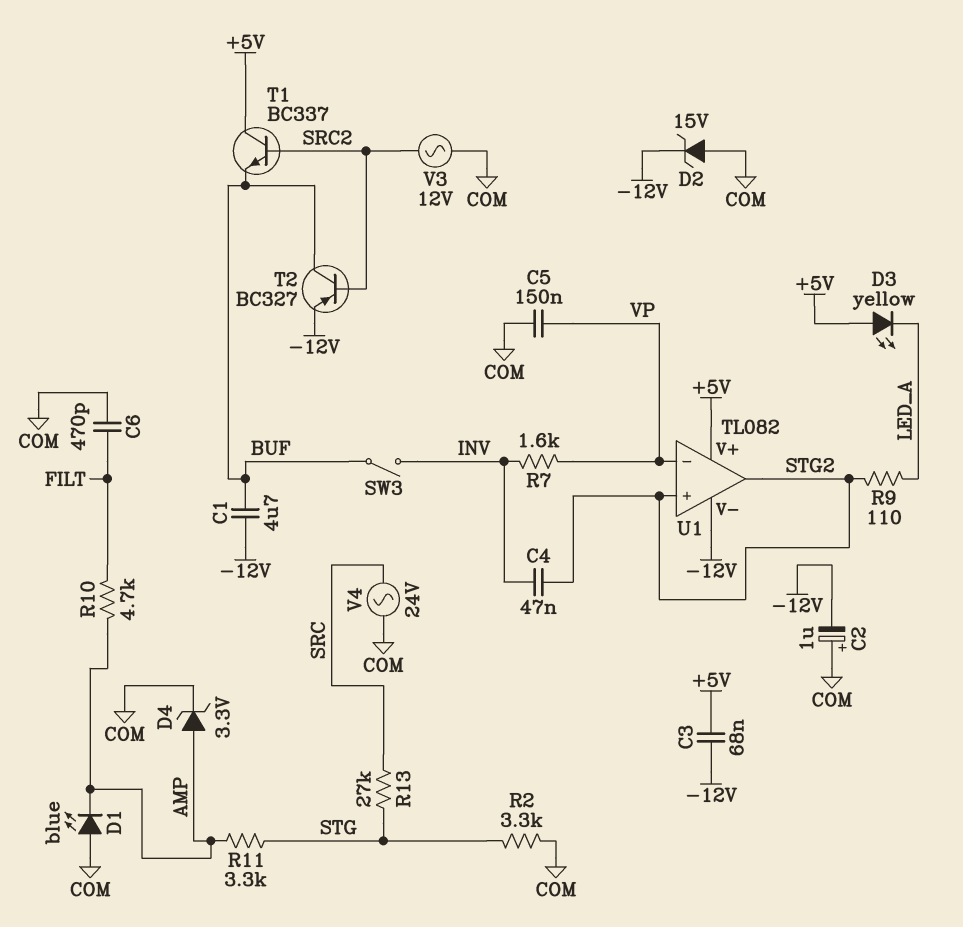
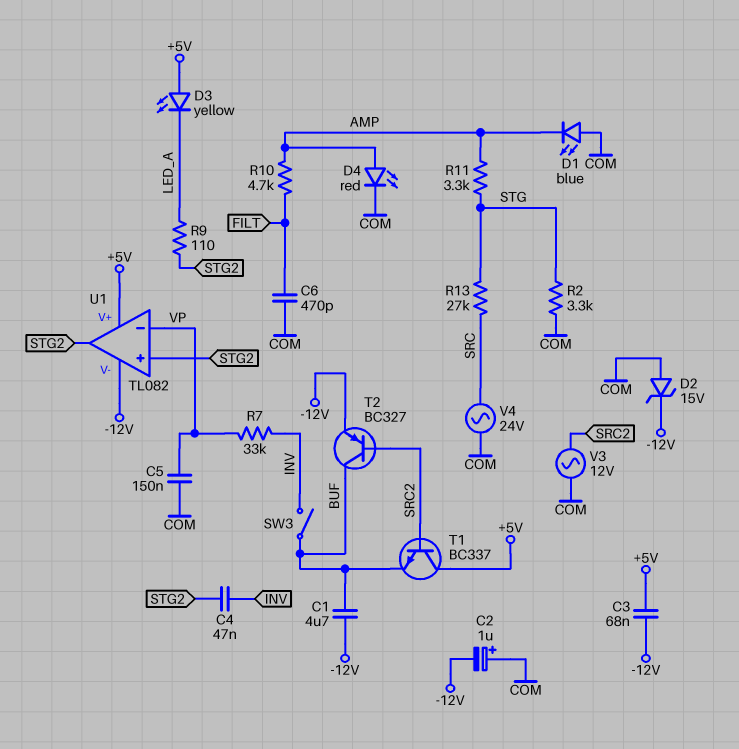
D4: zener 3.3V (A AMP, K COM) -> LED red (A AMP, K COM)
R7: 1.6k (INV, VP) -> 33k (INV, VP)

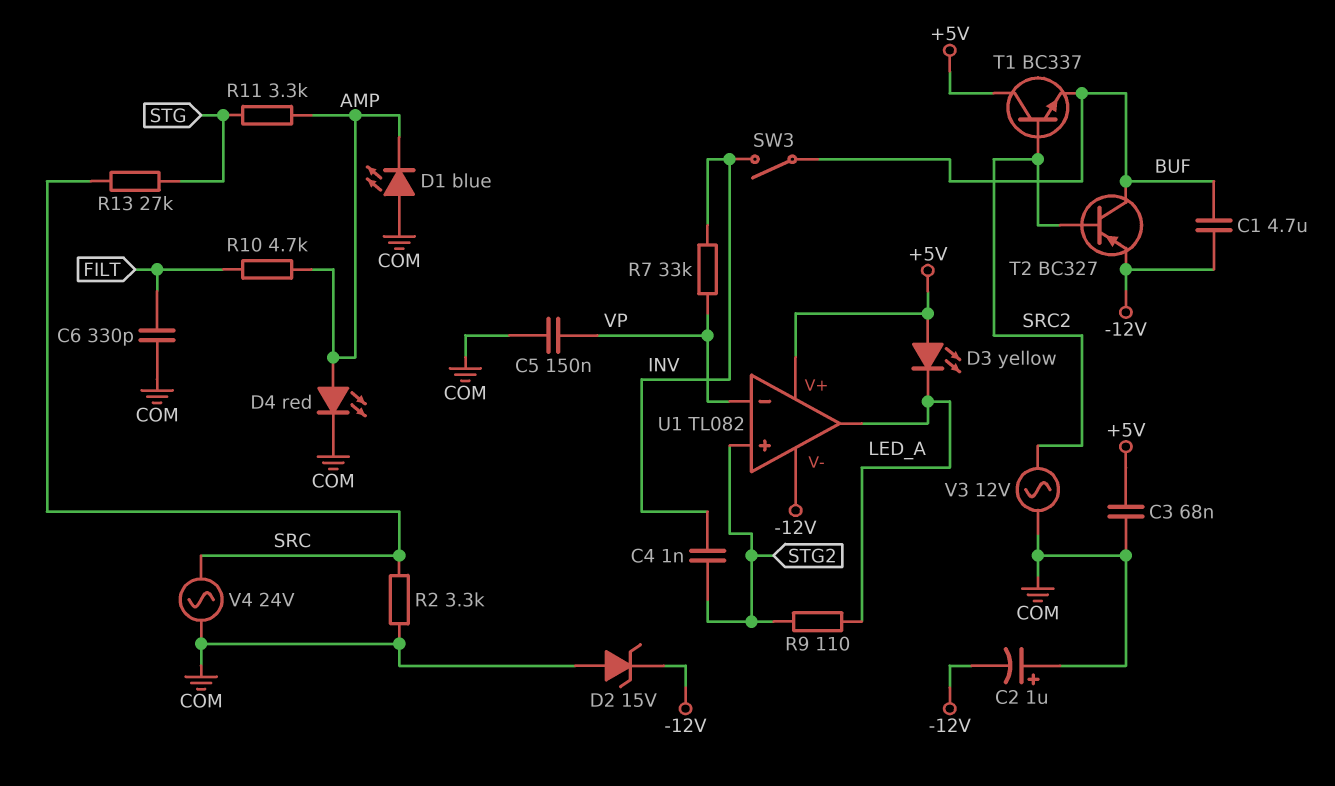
C3: 68nF (+5V, -12V) -> 68nF (+5V, COM)
C4: 47nF (INV, STG2) -> 1nF (INV, STG2)
C6: 470pF (COM, FILT) -> 330pF (COM, FILT)
R2: 3.3k (COM, STG) -> 3.3k (COM, SRC)
U1 pin out: STG2 -> LED_A

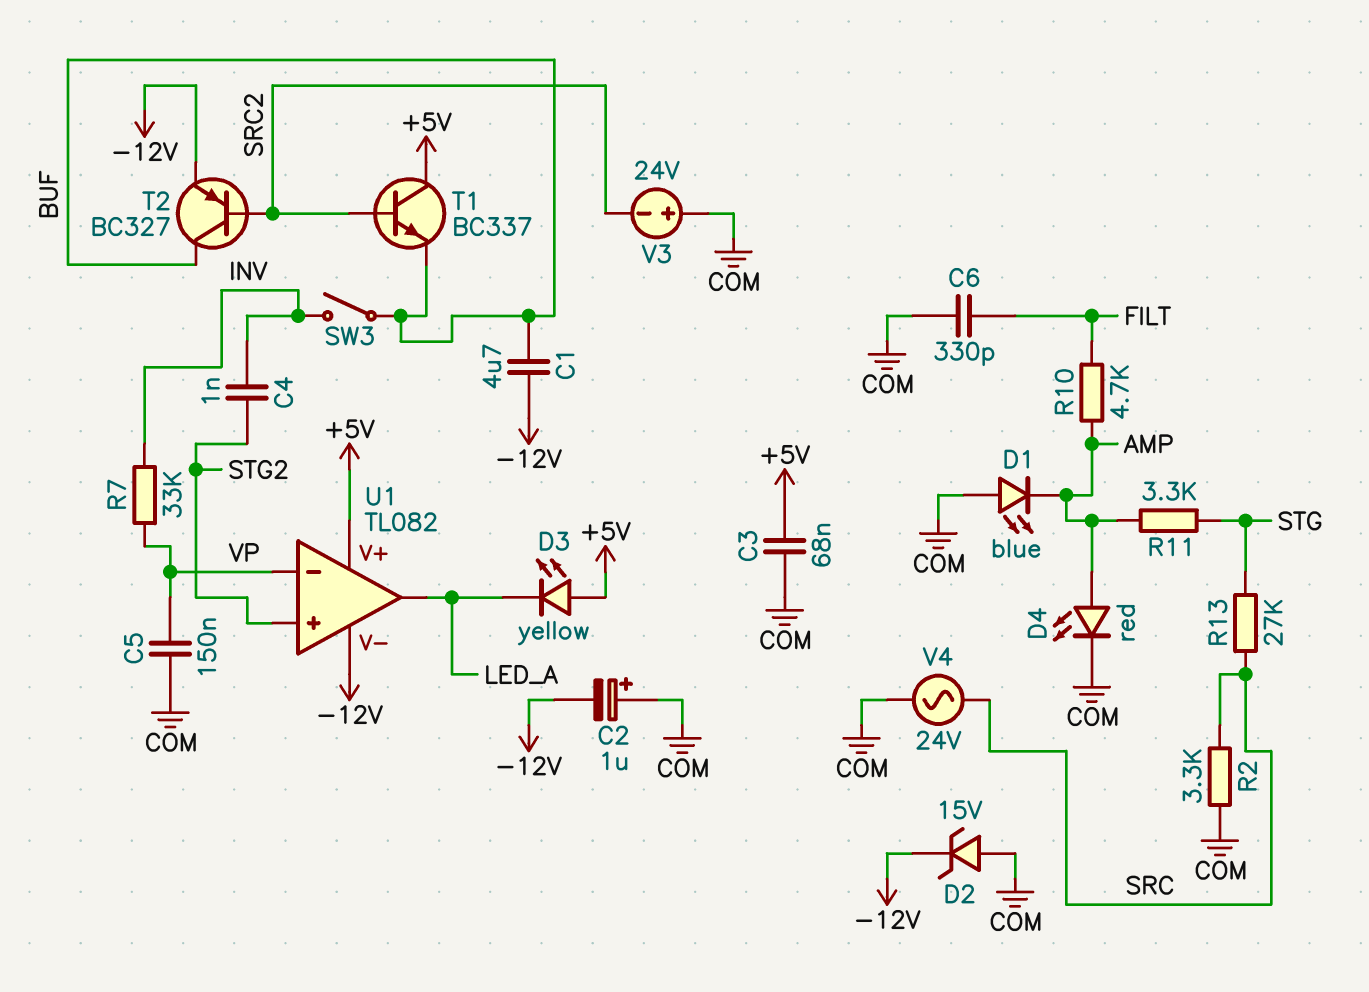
R9: 110 (LED_A, STG2) -> none
V3: AC 12V (COM, SRC2) -> 24V (plus COM, minus SRC2)

